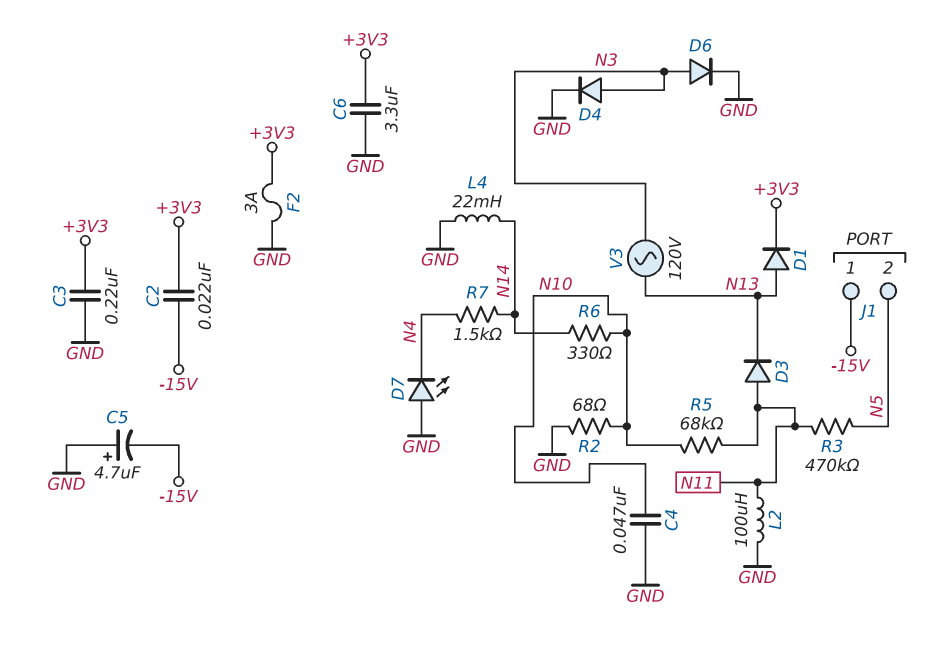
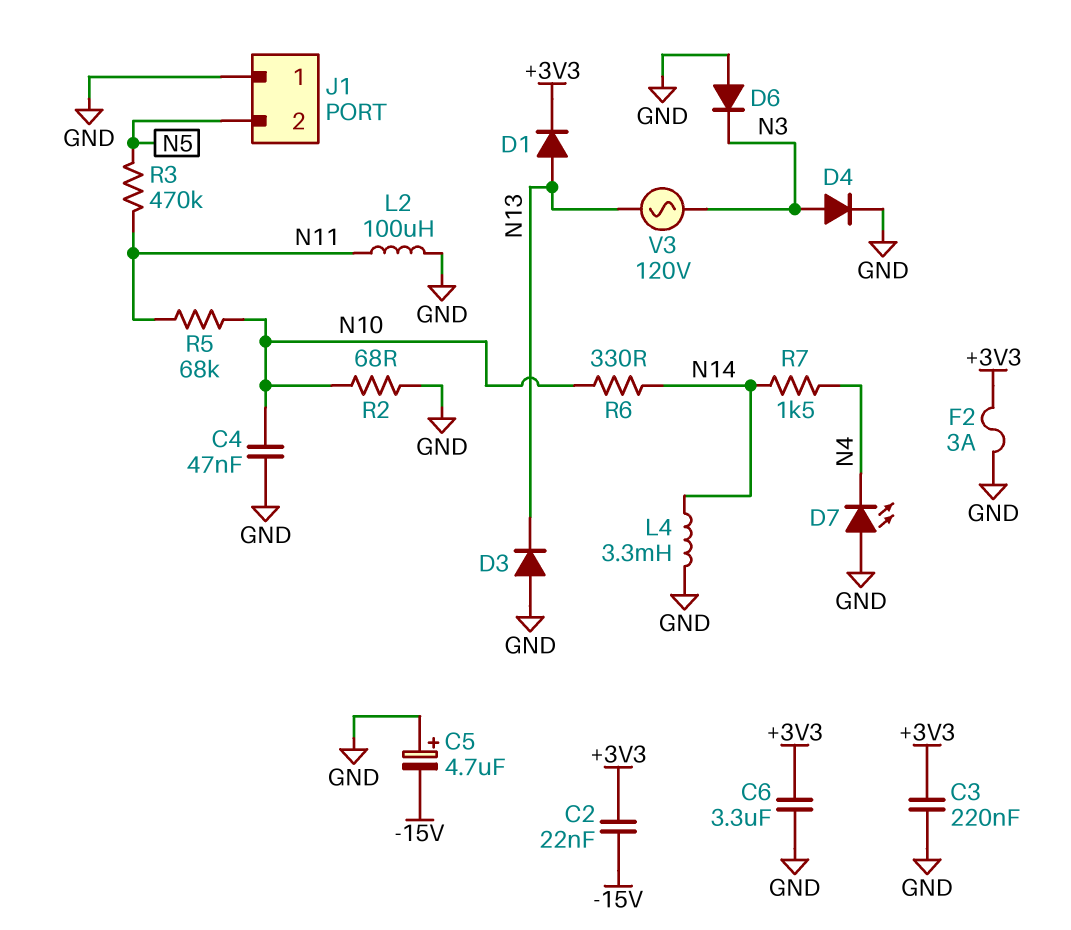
D3: diode (A N11, K N13) -> diode (A GND, K N13)
D6: diode (A N3, K GND) -> diode (A GND, K N3)
J1 pin 1: -15V -> GND
L4: 22mH (GND, N14) -> 3.3mH (GND, N14)

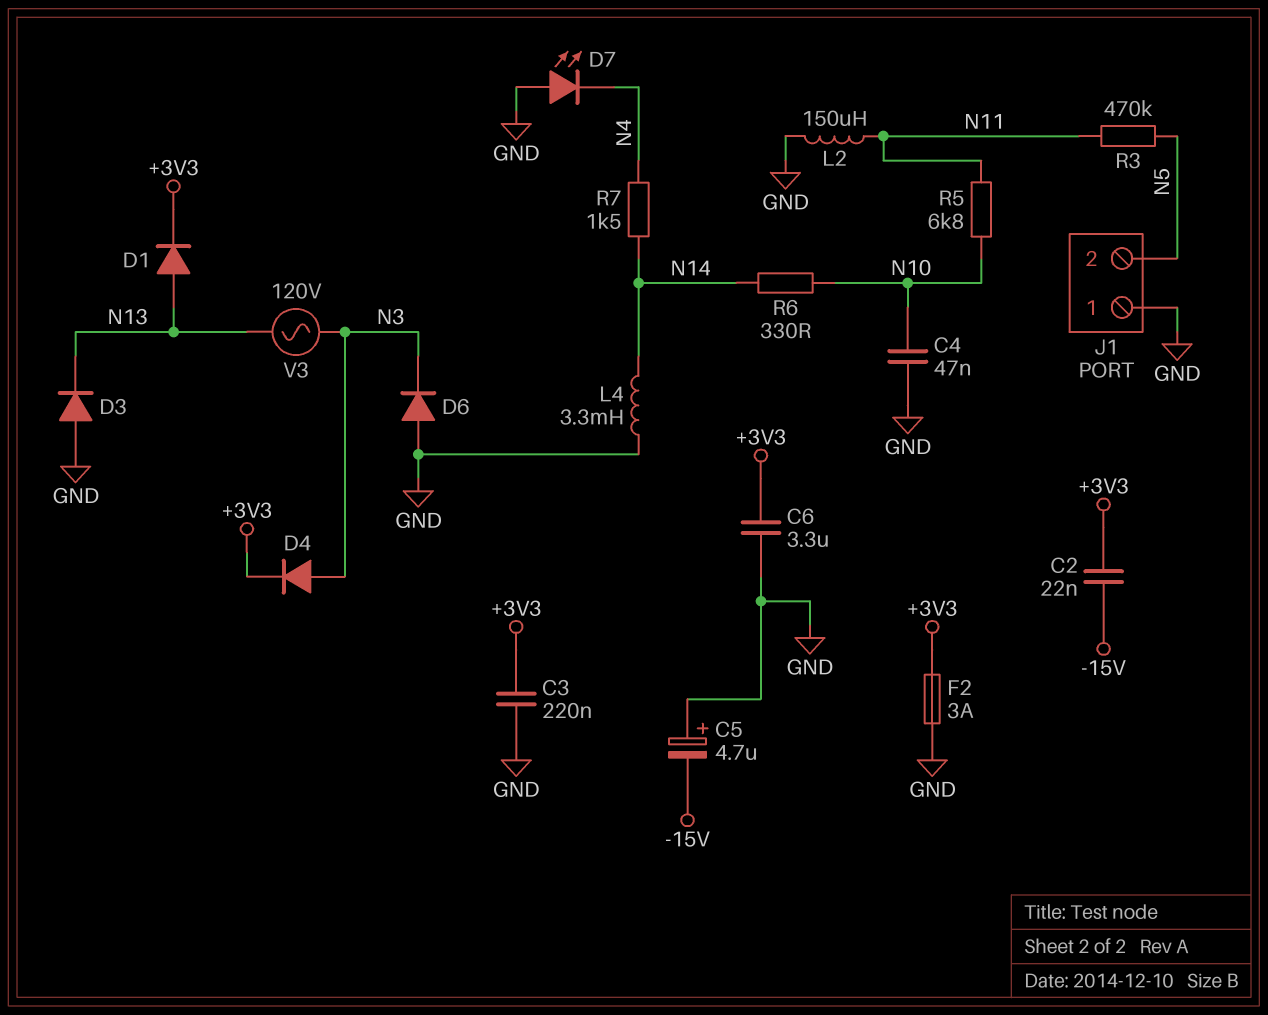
D4: diode (A N3, K GND) -> diode (A N3, K +3V3)
L2: 100uH (GND, N11) -> 150uH (GND, N11)
R2: 68 (GND, N10) -> none
R5: 68k (N10, N11) -> 6.8k (N10, N11)

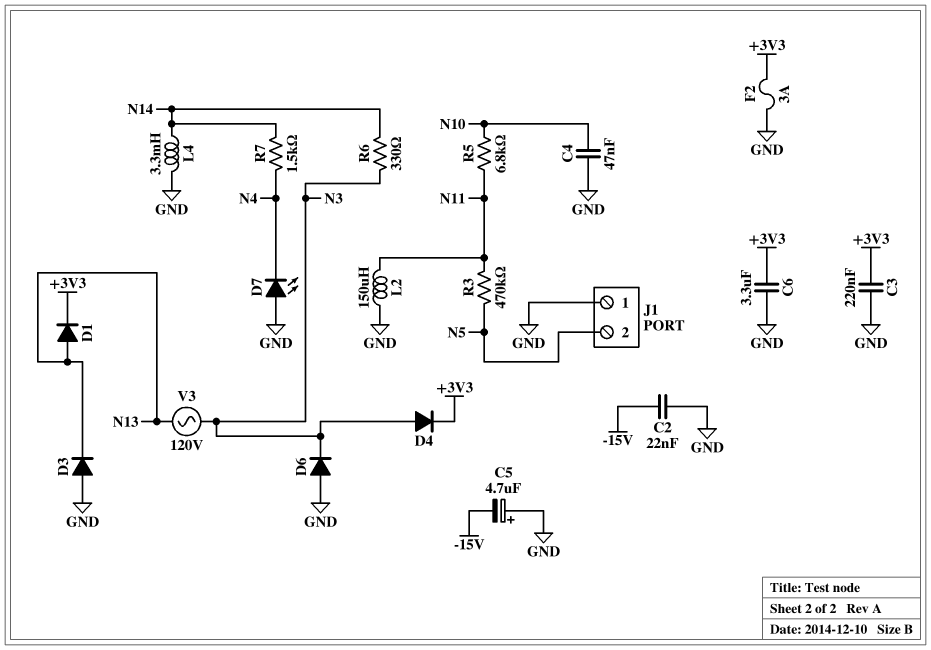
C2: 22nF (+3V3, -15V) -> 22nF (-15V, GND)
R6: 330 (N10, N14) -> 330 (N3, N14)

